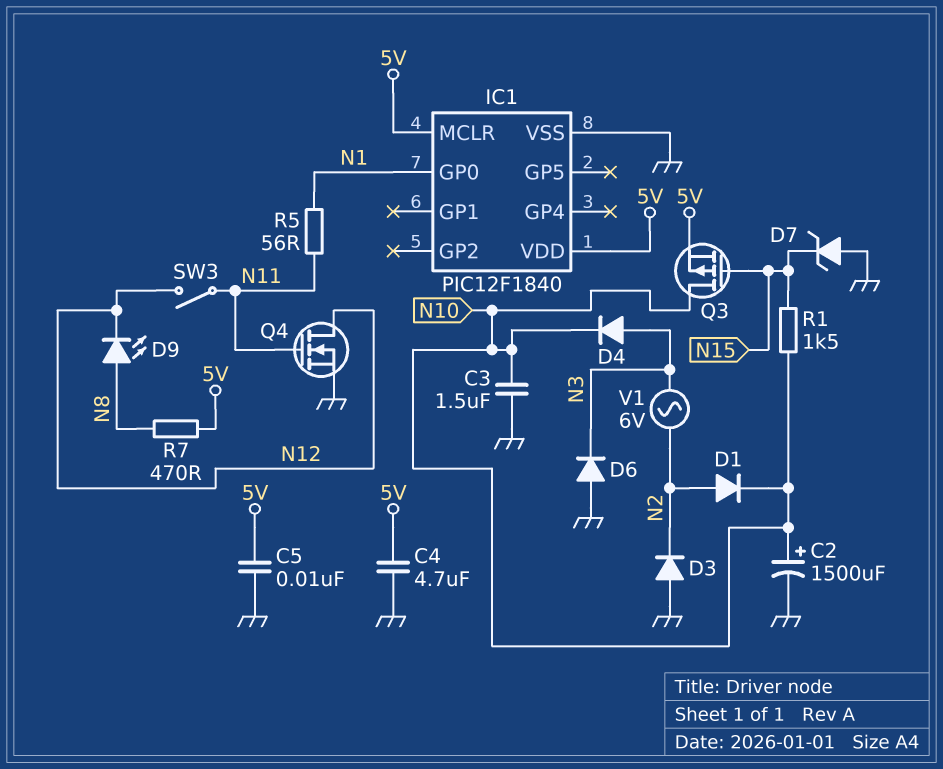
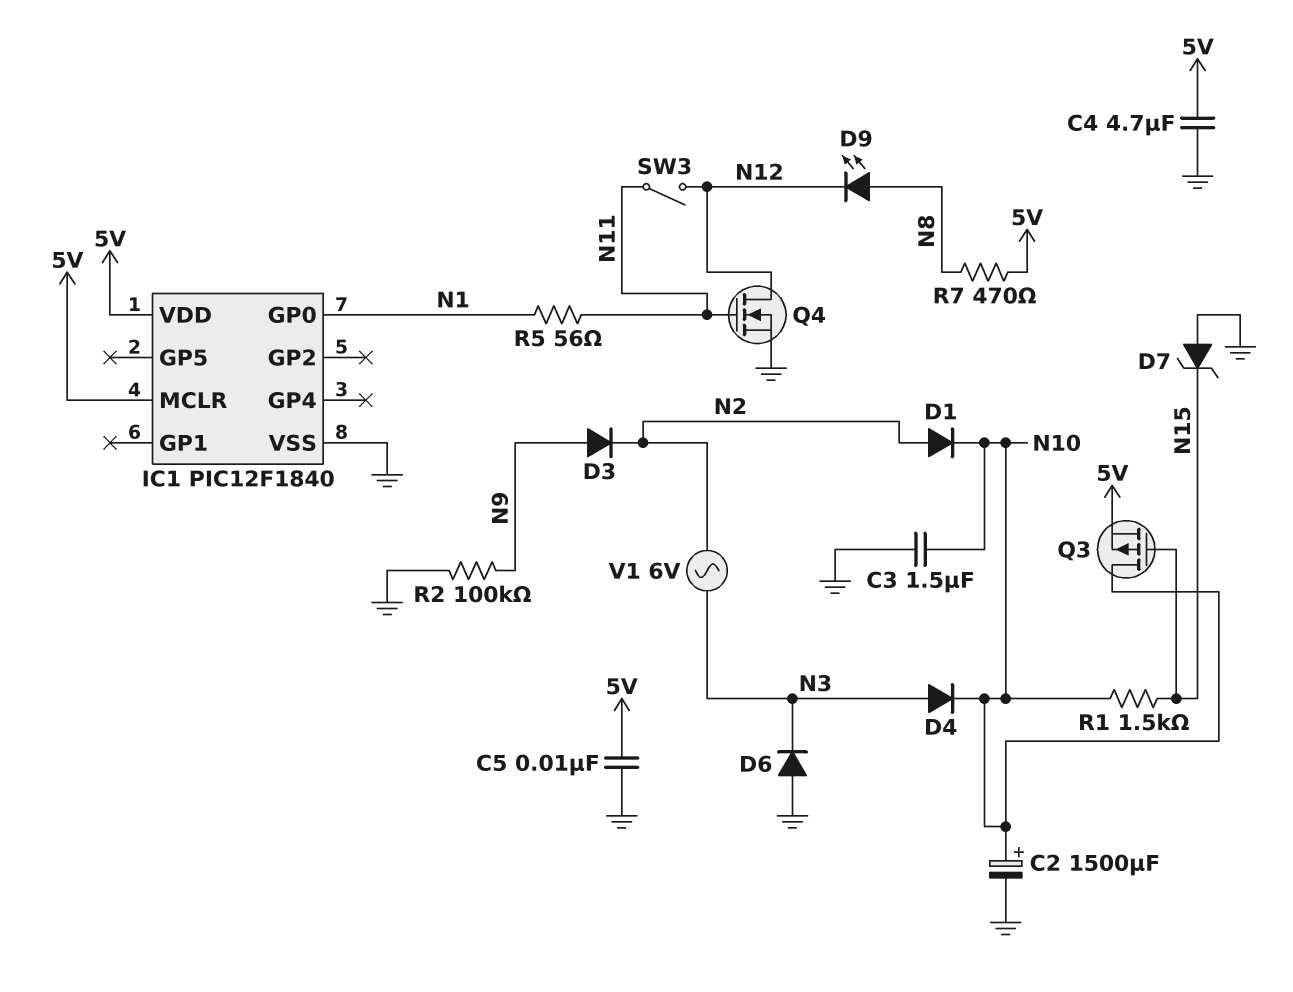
D3: diode (A GND, K N2) -> diode (A N9, K N2)
R2: none -> 100k (GND, N9)

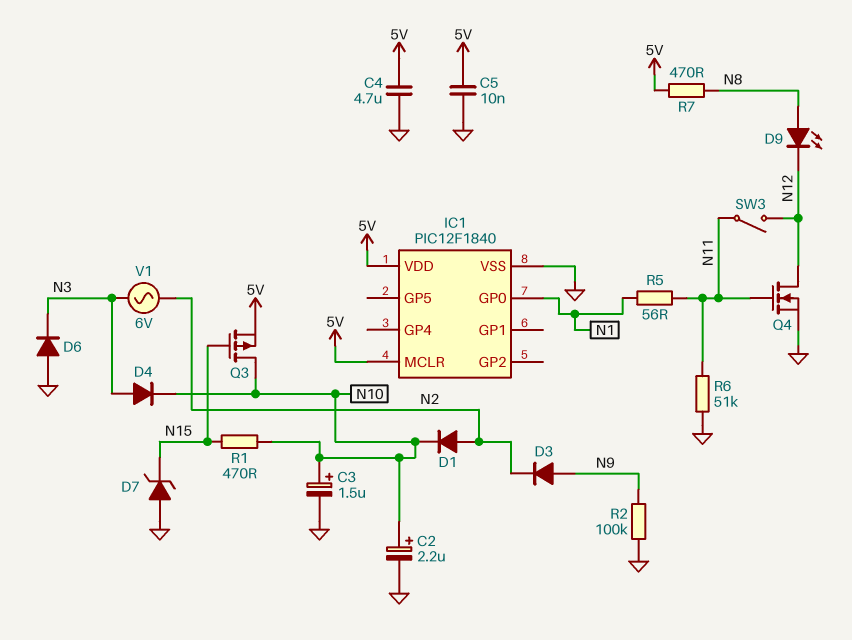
C2: 1500uF (plus N10, minus GND) -> 2.2uF (plus N10, minus GND)
C3: 1.5uF (GND, N10) -> 1.5uF (plus N10, minus GND)
R1: 1.5k (N10, N15) -> 470 (N10, N15)
R6: none -> 51k (GND, N11)

